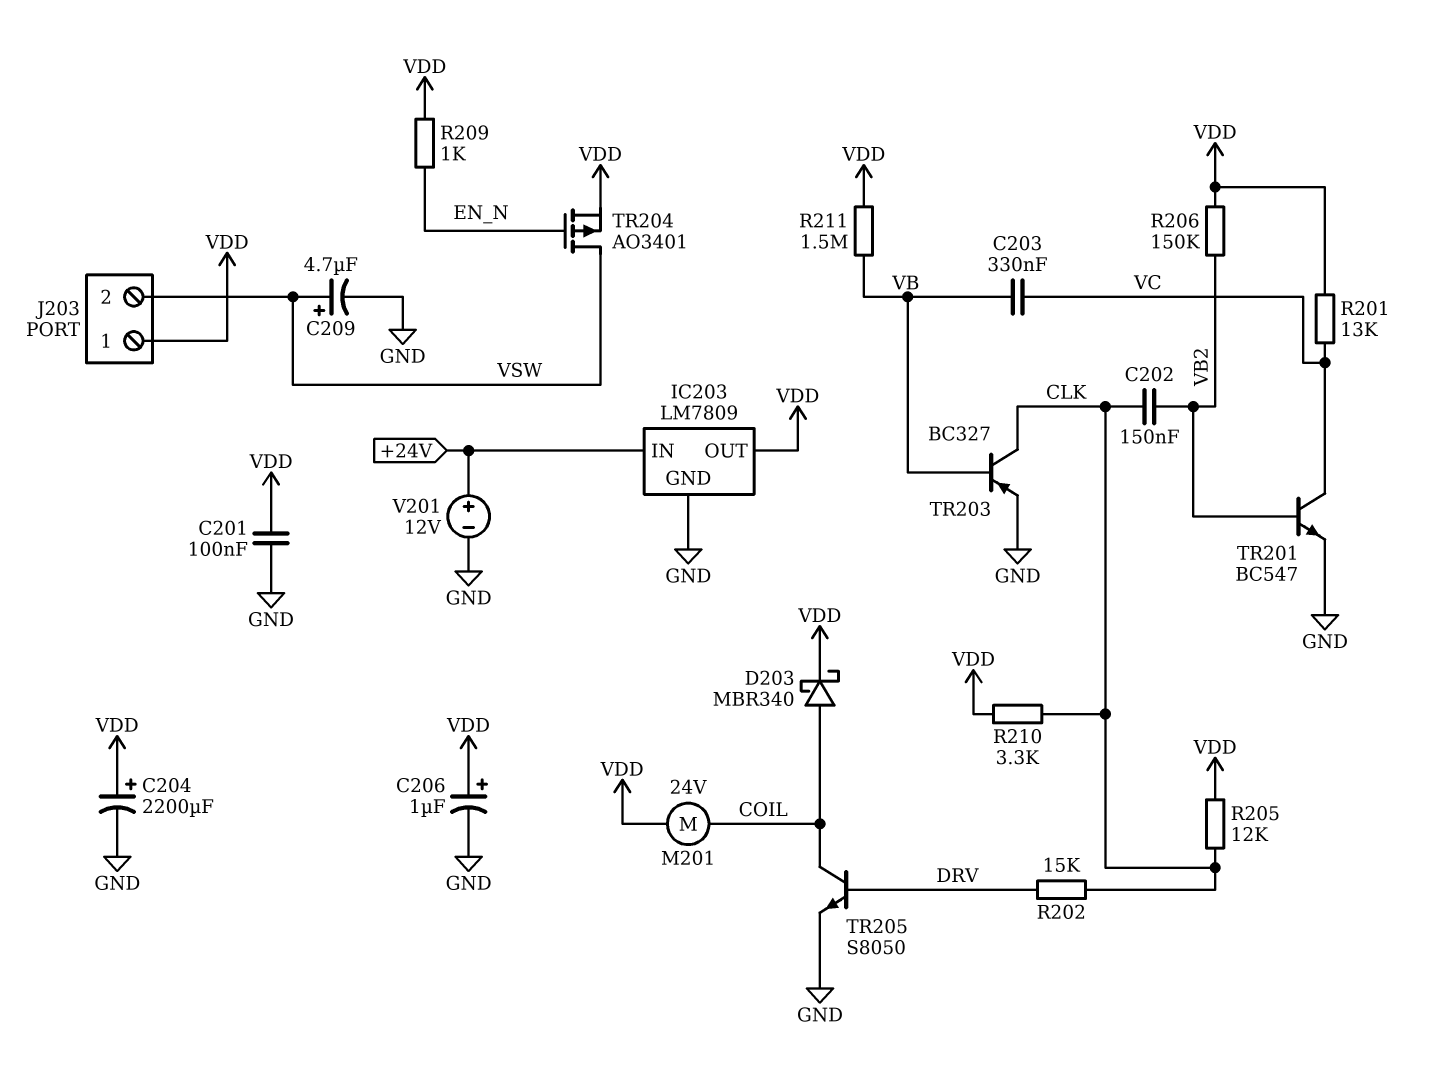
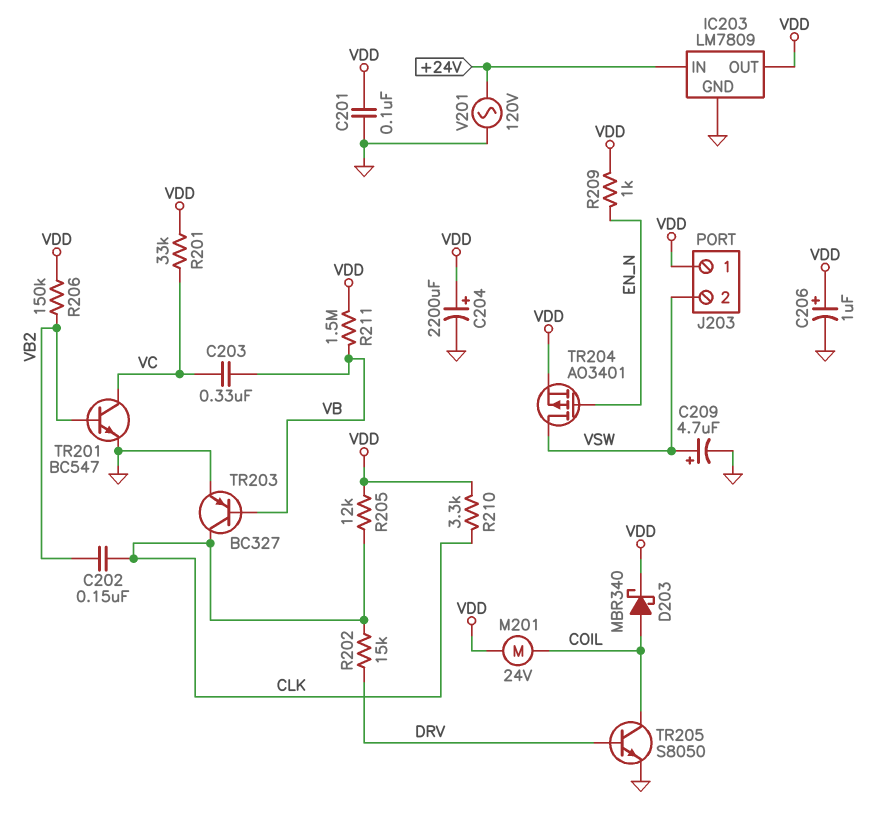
R201: 13k (VC, VDD) -> 33k (VC, VDD)
V201: 12V (plus +24V, minus GND) -> AC 120V (+24V, GND)

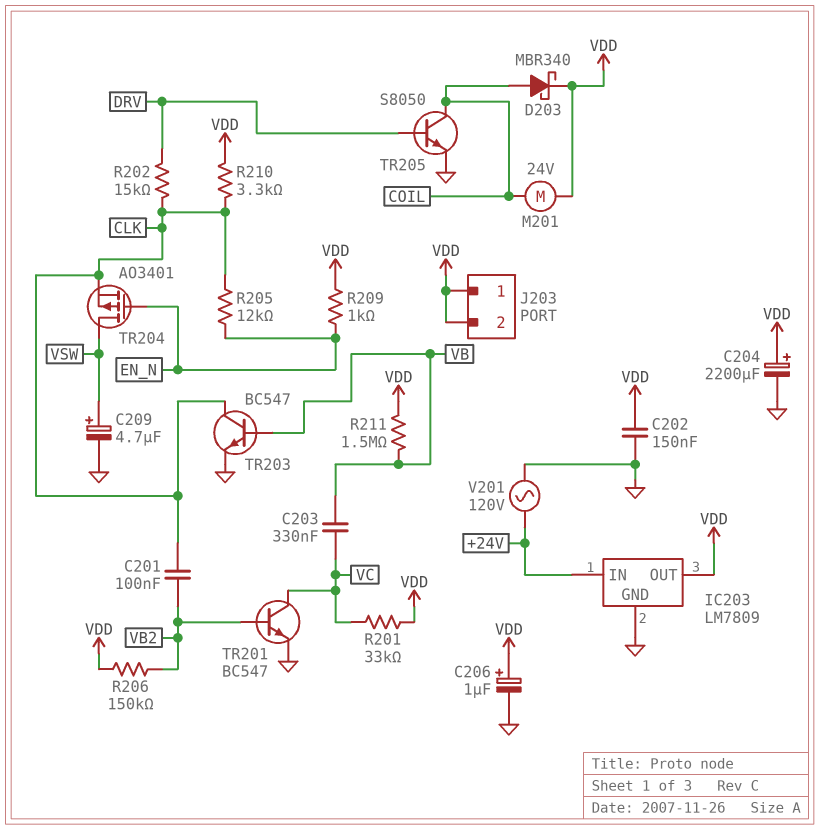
C201: 100nF (GND, VDD) -> 100nF (CLK, VB2)
C202: 150nF (CLK, VB2) -> 150nF (GND, VDD)
J203 pin 2: VSW -> VDD
R205: 12k (CLK, VDD) -> 12k (CLK, EN_N)
TR203: PNP BC327 (B VB, C CLK, E GND) -> NPN BC547 (B VB, C CLK, E GND)
TR204: PMOS AO3401 (G EN_N, D VSW, S VDD) -> PMOS AO3401 (G EN_N, D VSW, S CLK)

